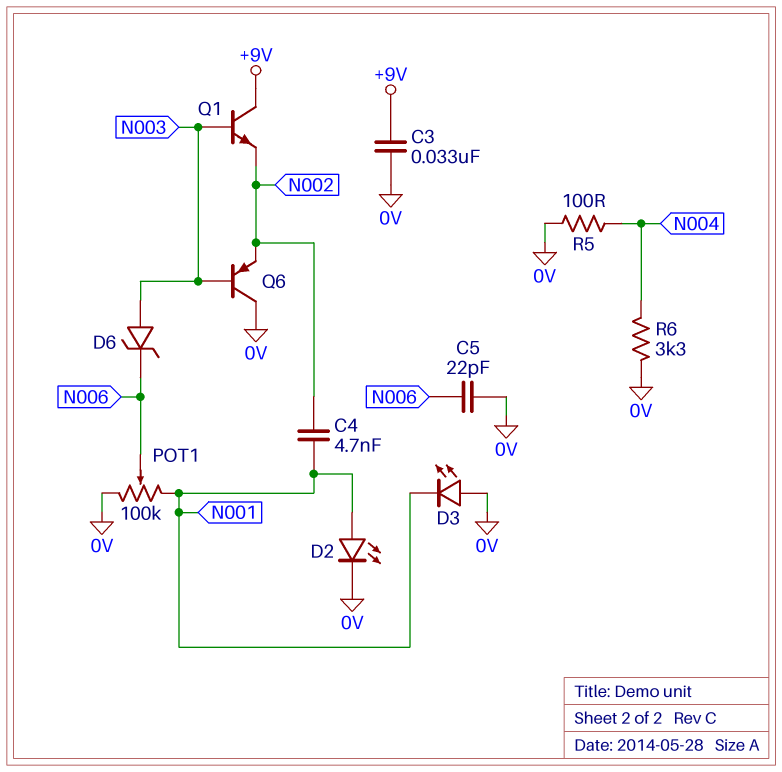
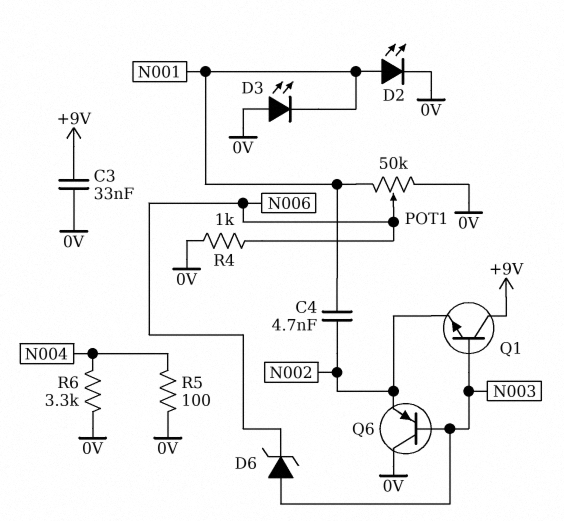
C5: 22pF (0V, N006) -> none
POT1: 100k (0V, N001, wiper N006) -> 50k (0V, N001, wiper N006)
R4: none -> 1k (0V, N006)

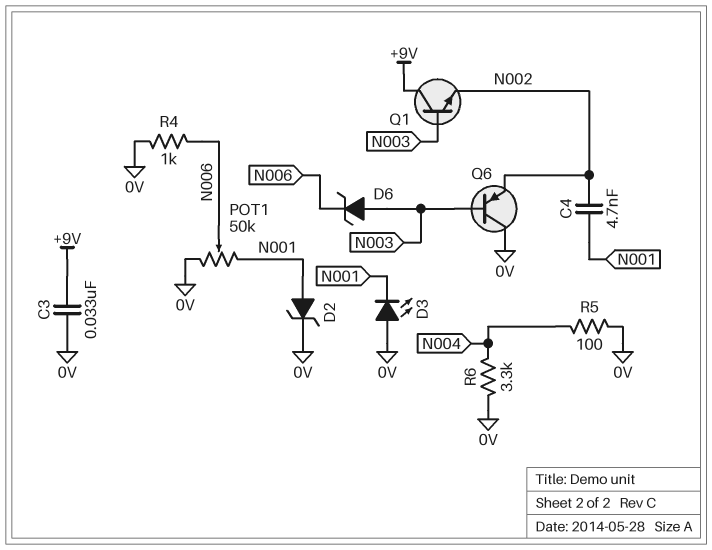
D2: LED (A N001, K 0V) -> zener (A N001, K 0V)

